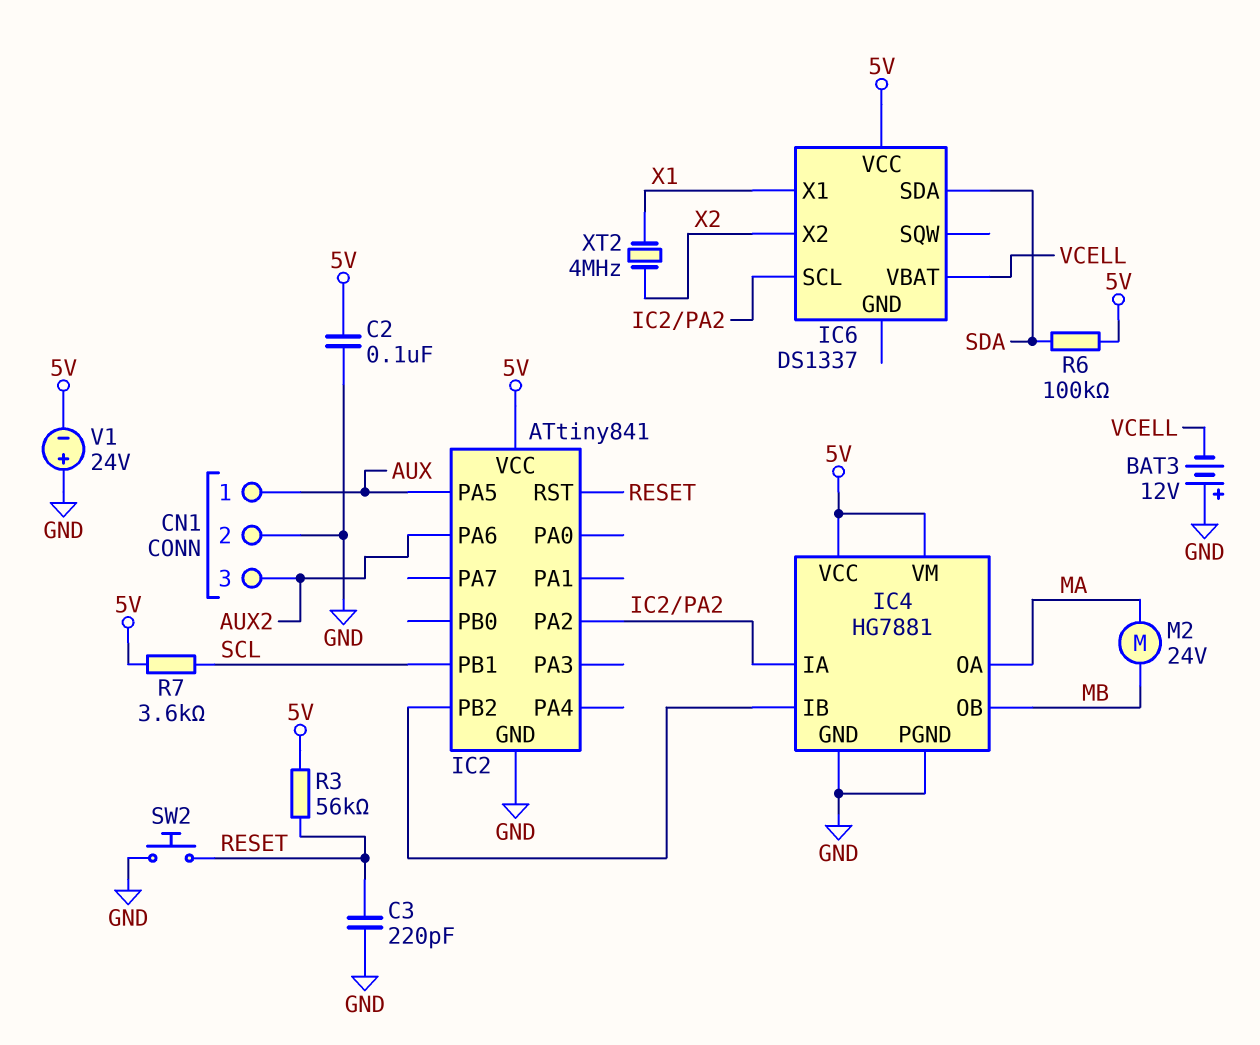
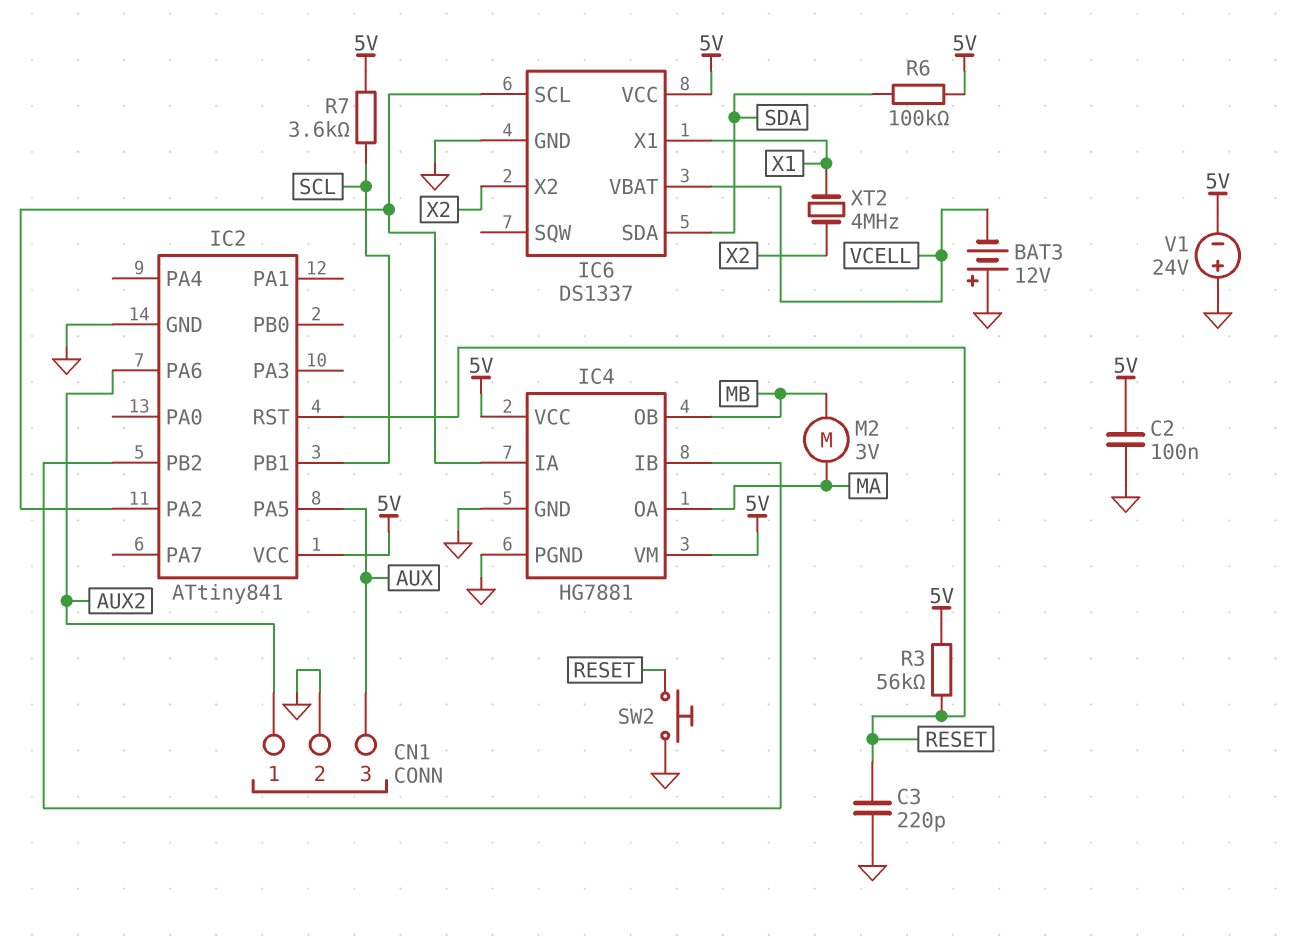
CN1 pin 1: AUX -> AUX2
CN1 pin 3: AUX2 -> AUX
IC6 pin GND: none -> GND
M2: motor 24V (MA, MB) -> motor 3V (MA, MB)

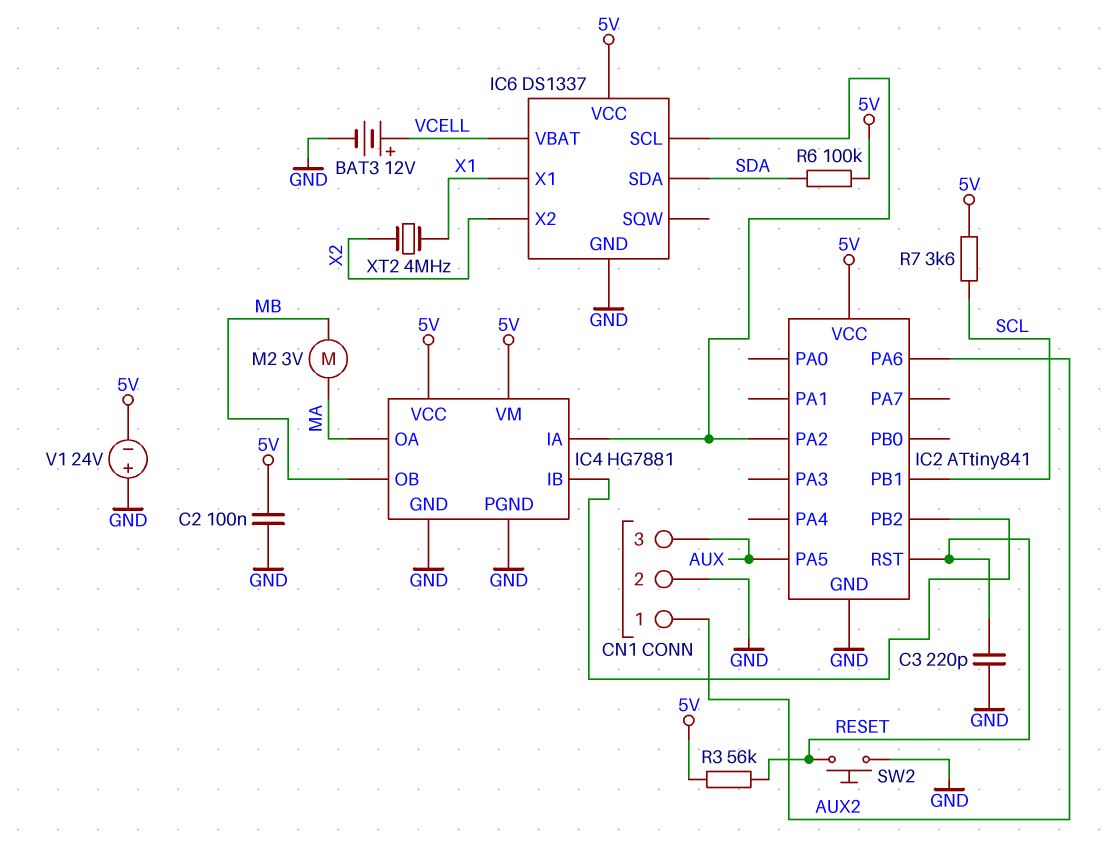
BAT3: 12V (plus GND, minus VCELL) -> 12V (plus VCELL, minus GND)

